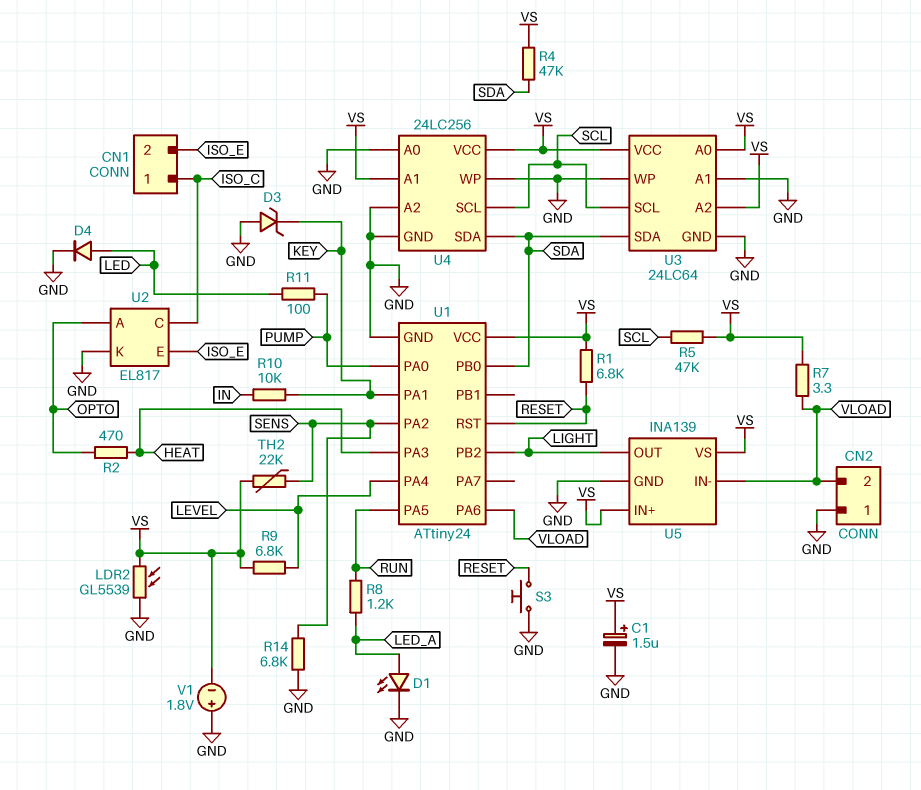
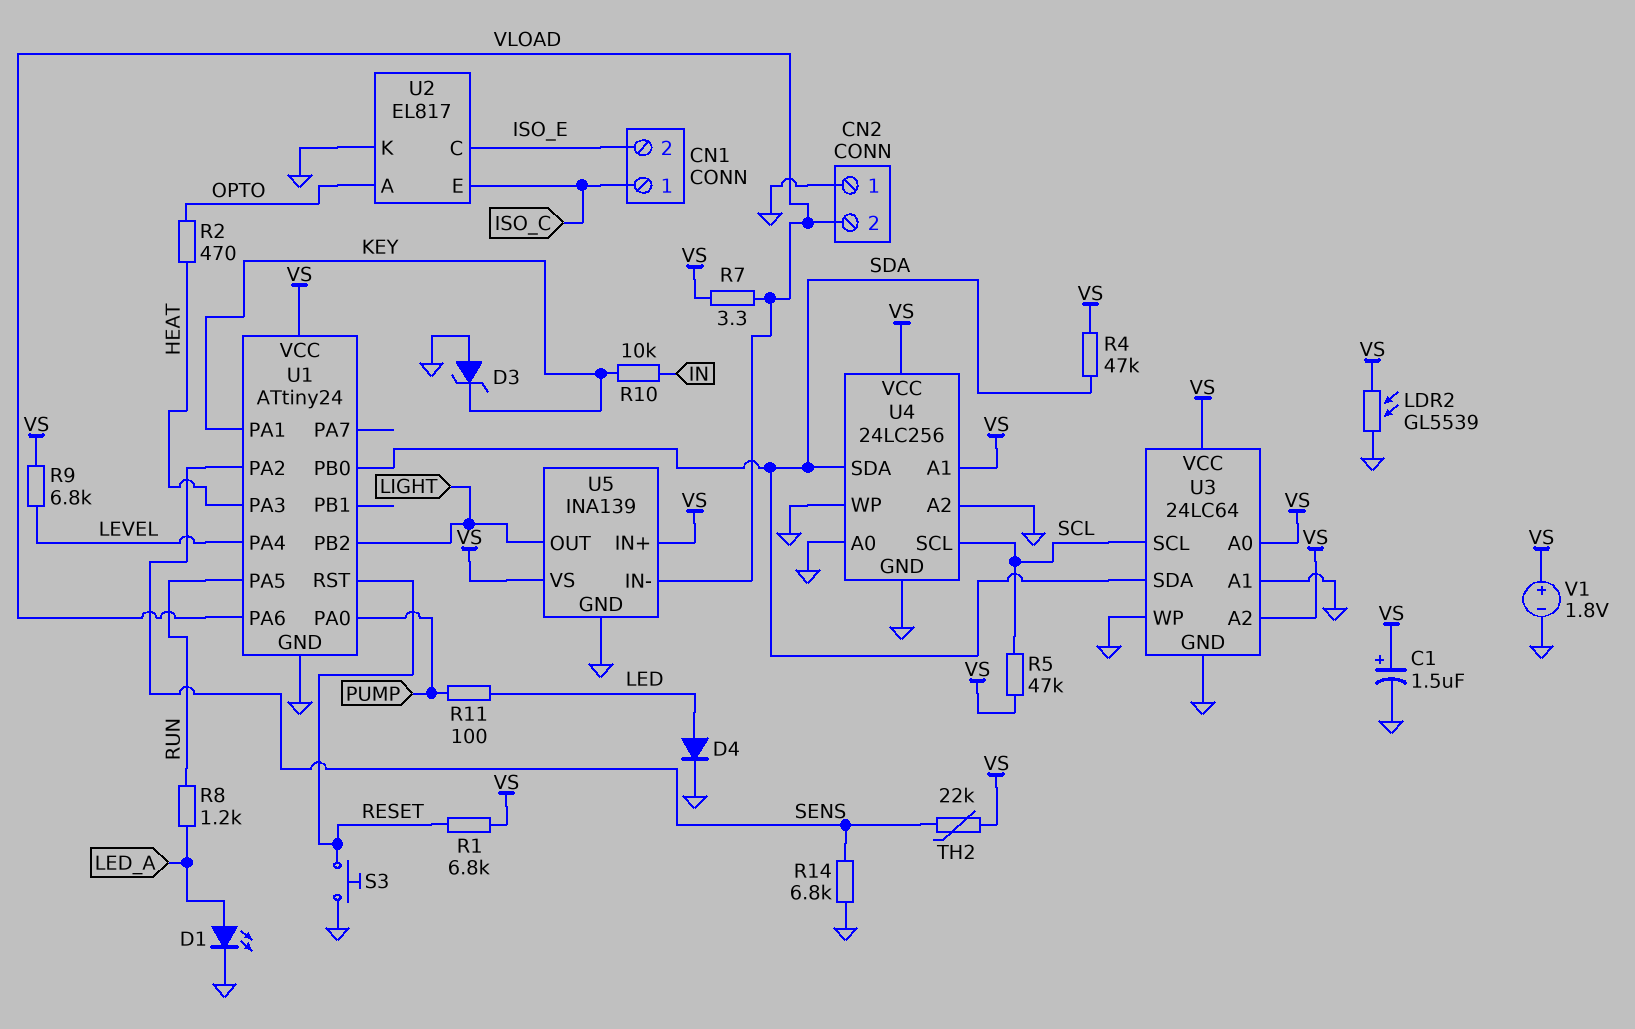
U2 pin C: ISO_C -> ISO_E
U2 pin E: ISO_E -> ISO_C
V1: 1.8V (plus GND, minus VS) -> 1.8V (plus VS, minus GND)

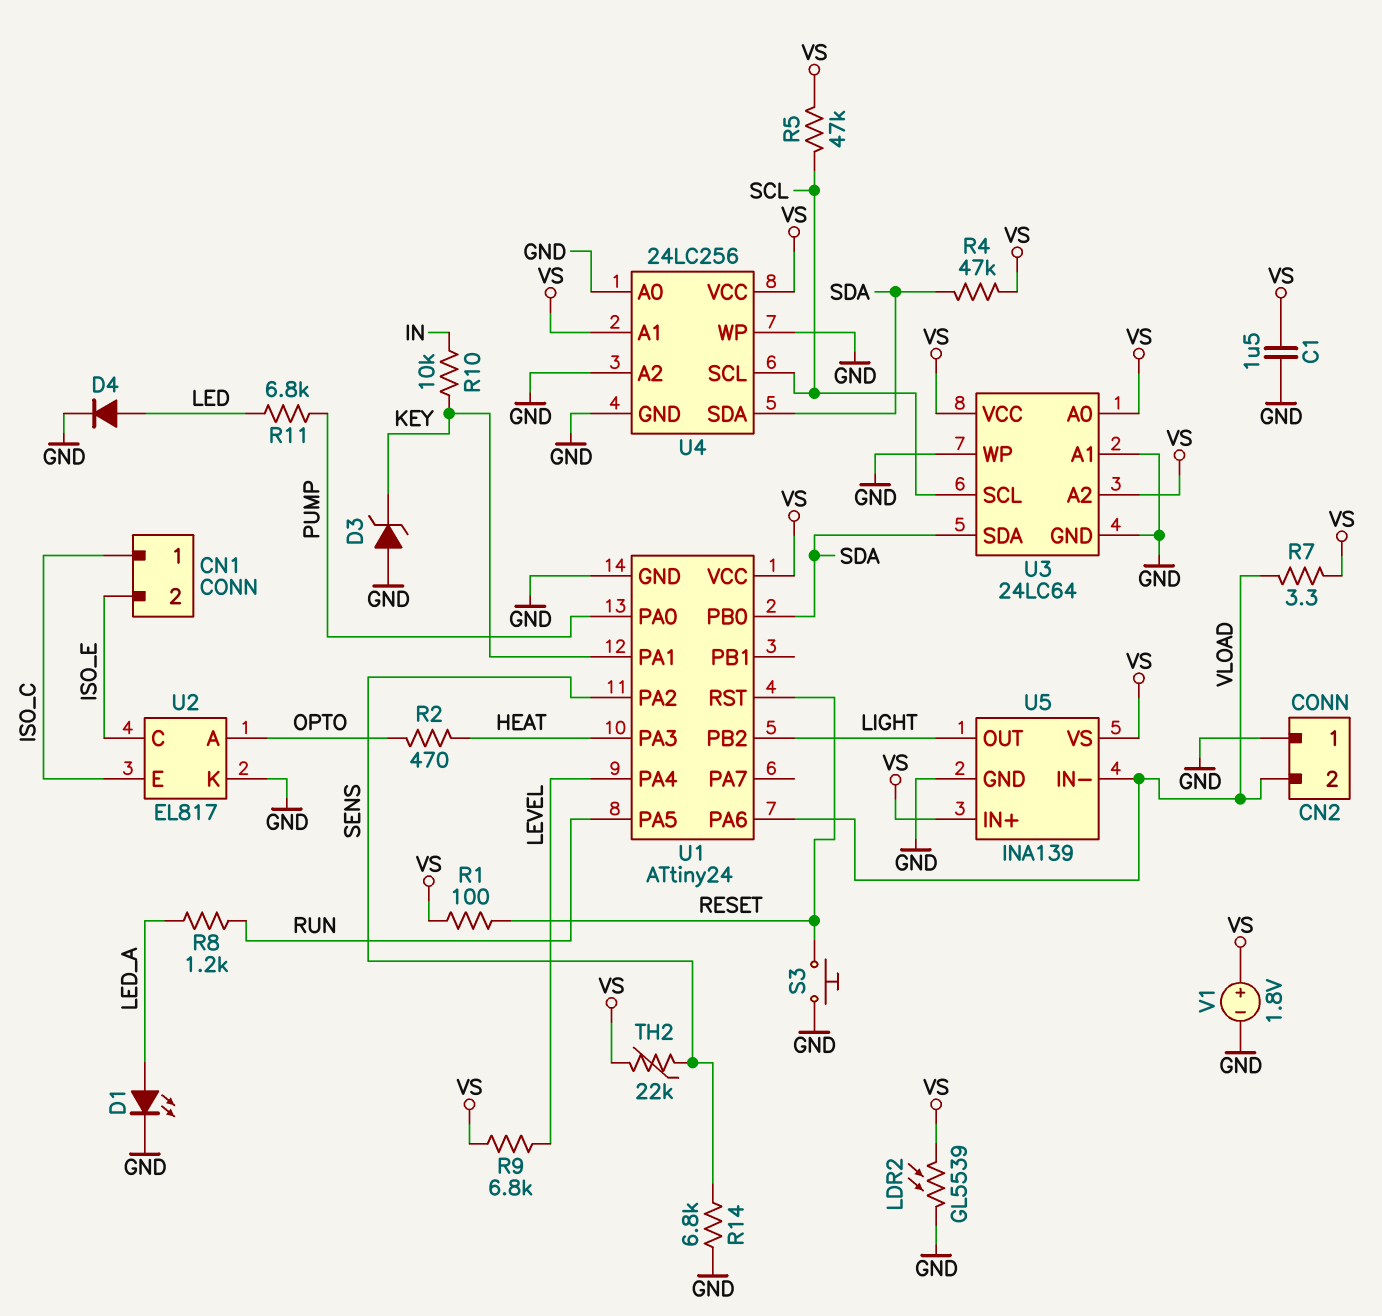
C1: 1.5uF (plus VS, minus GND) -> 1.5uF (GND, VS)
R1: 6.8k (RESET, VS) -> 100 (RESET, VS)
R11: 100 (LED, PUMP) -> 6.8k (LED, PUMP)

